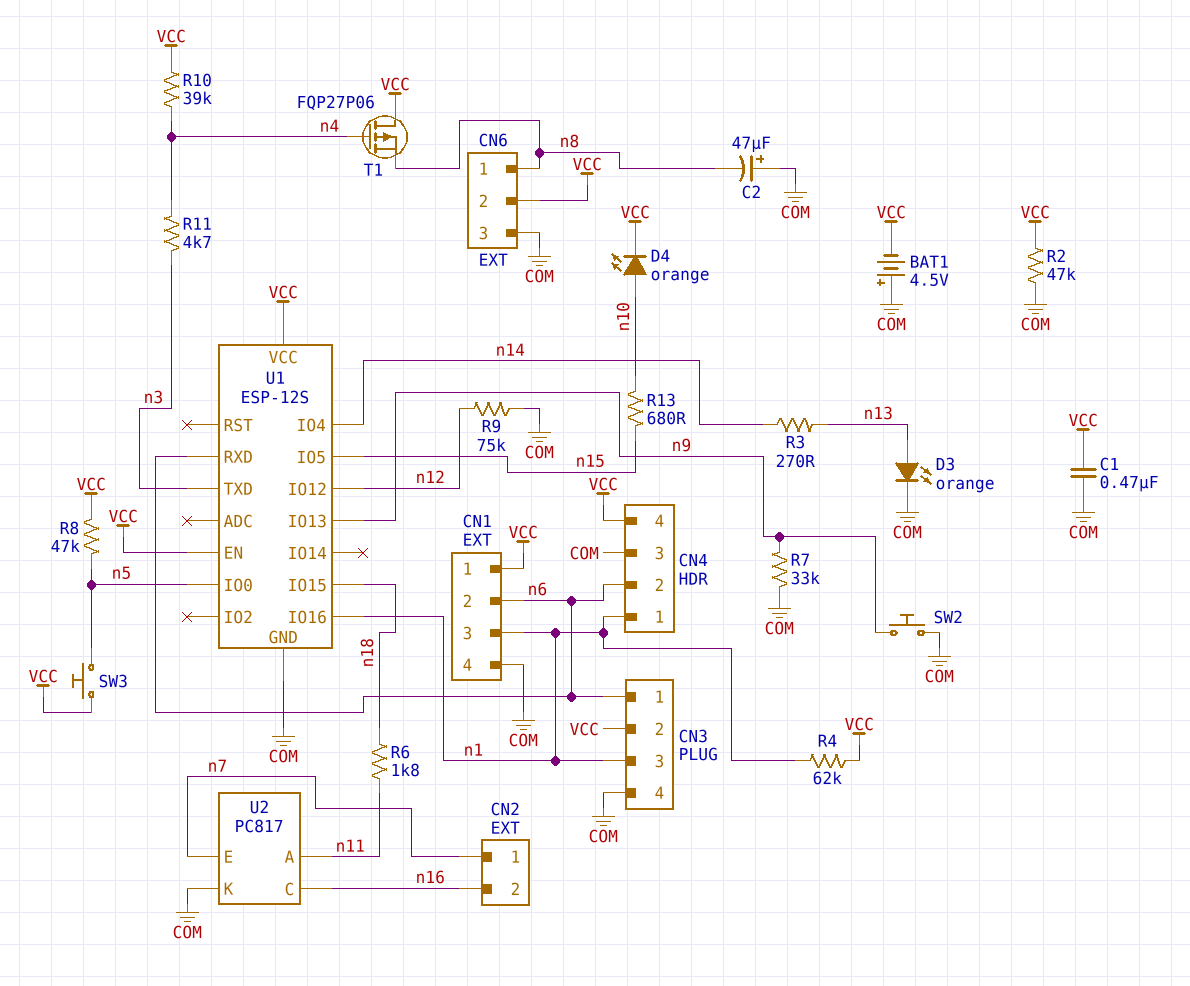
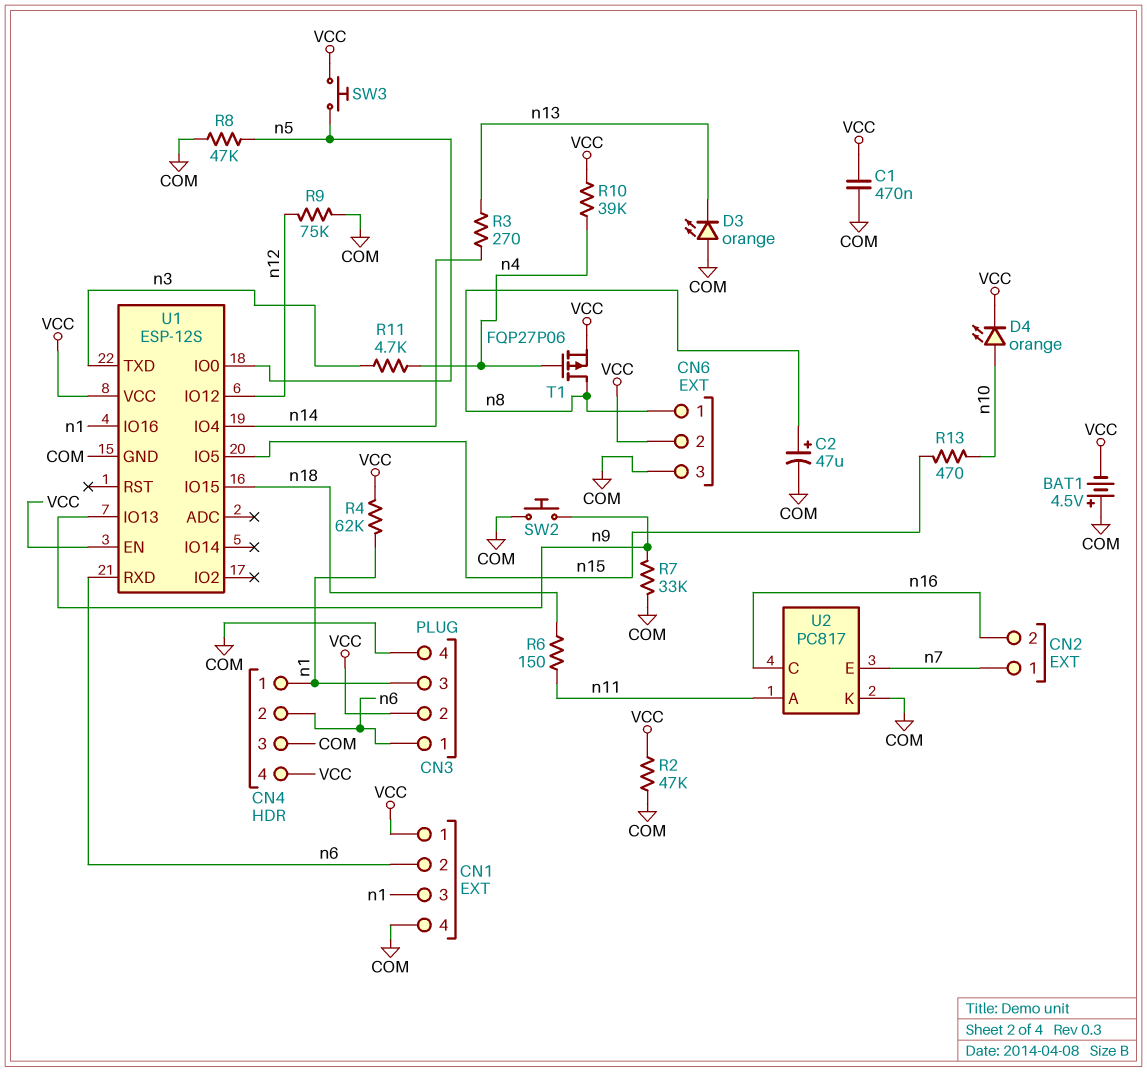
C2: 47uF (plus COM, minus n8) -> 47uF (plus n8, minus COM)
D3: LED orange (A n13, K COM) -> LED orange (A COM, K n13)
R6: 1.8k (n11, n18) -> 150 (n11, n18)
R8: 47k (VCC, n5) -> 47k (COM, n5)
R13: 680 (n10, n15) -> 470 (n10, n15)
T1: PMOS FQP27P06 (G n4, D VCC, S n8) -> PMOS FQP27P06 (G n4, D n8, S VCC)

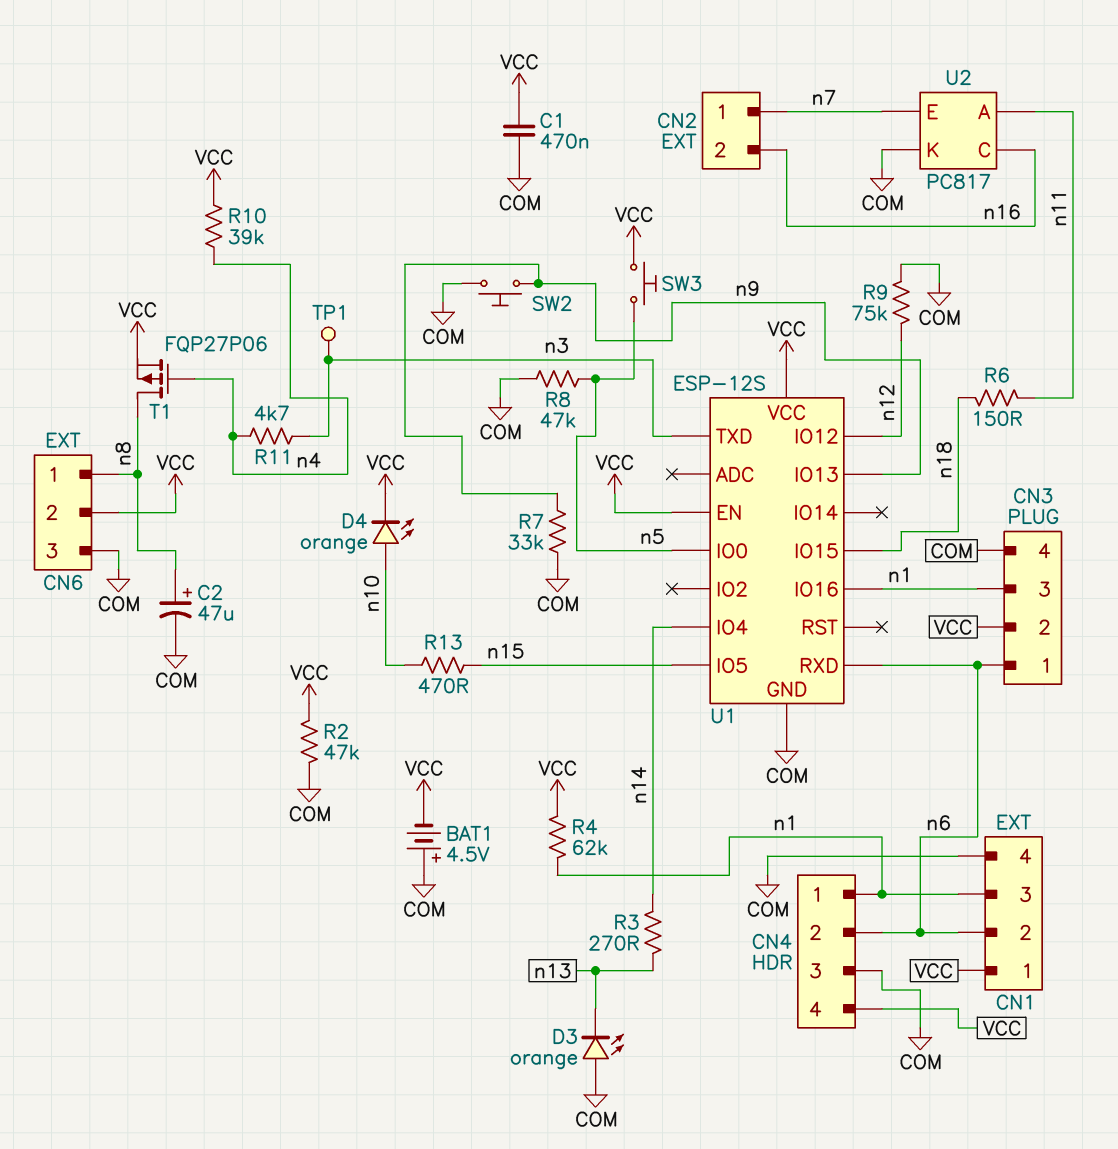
TP1: none -> test point (n3)

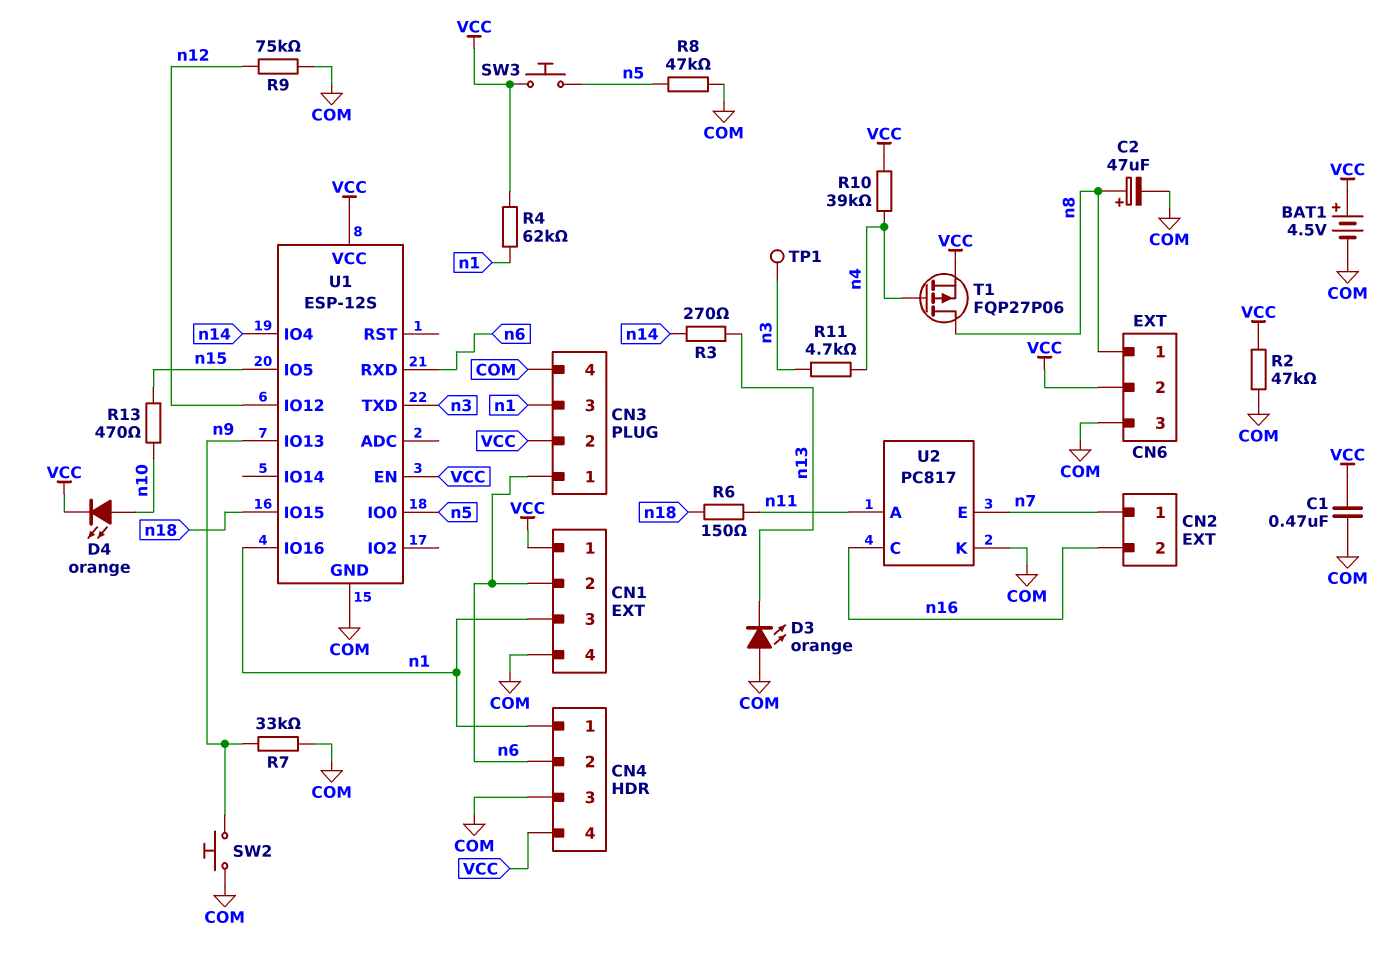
BAT1: 4.5V (plus COM, minus VCC) -> 4.5V (plus VCC, minus COM)

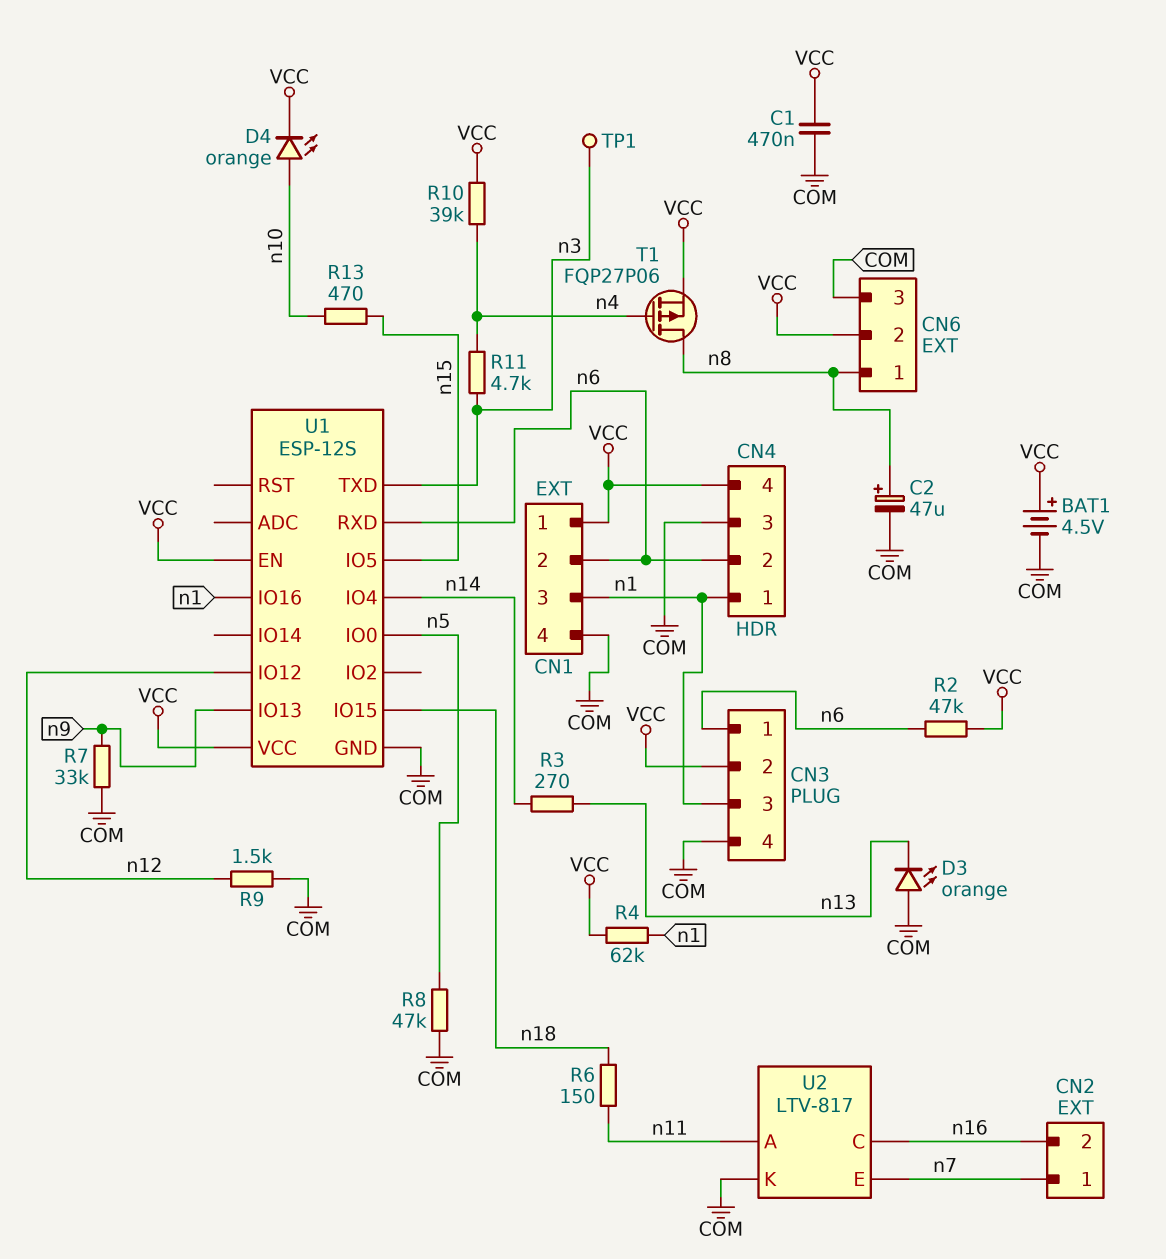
R2: 47k (COM, VCC) -> 47k (VCC, n6)
R9: 75k (COM, n12) -> 1.5k (COM, n12)
SW2: button (COM, n9) -> none
SW3: button (VCC, n5) -> none
U2: PC817 -> LTV-817

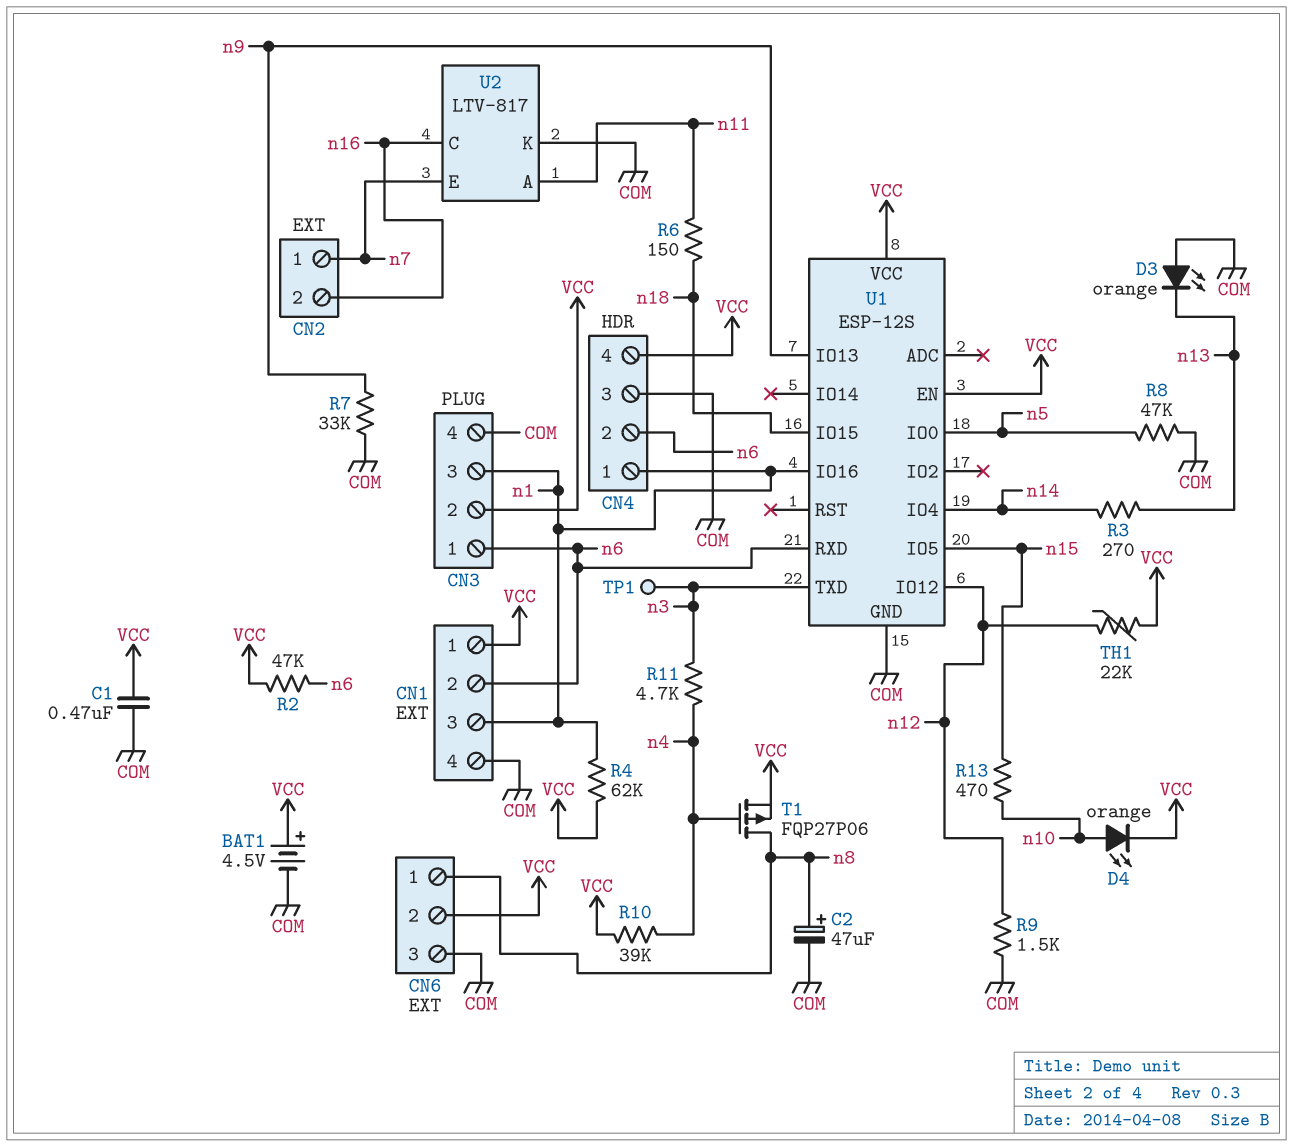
TH1: none -> 22k (VCC, n12)

